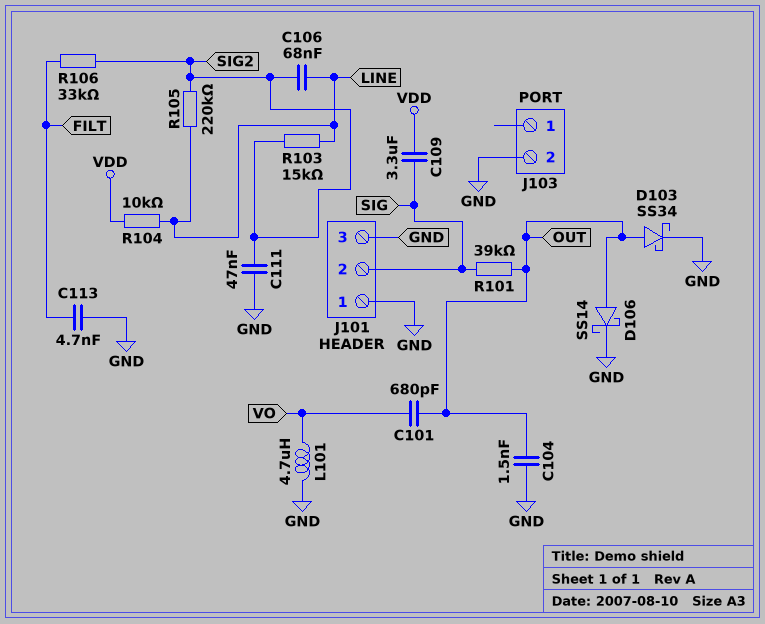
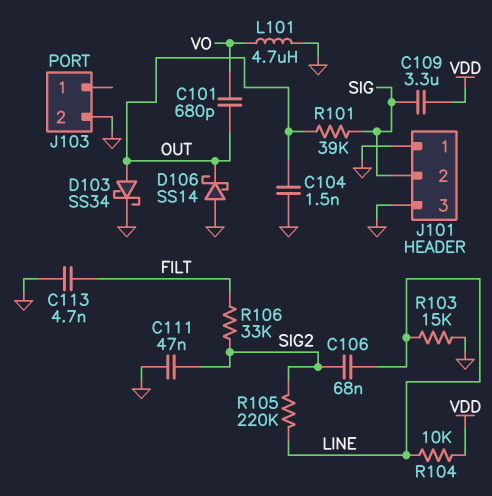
D106: schottky SS14 (A OUT, K GND) -> schottky SS14 (A GND, K OUT)
R103: 15k (LINE, SIG2) -> 15k (GND, LINE)

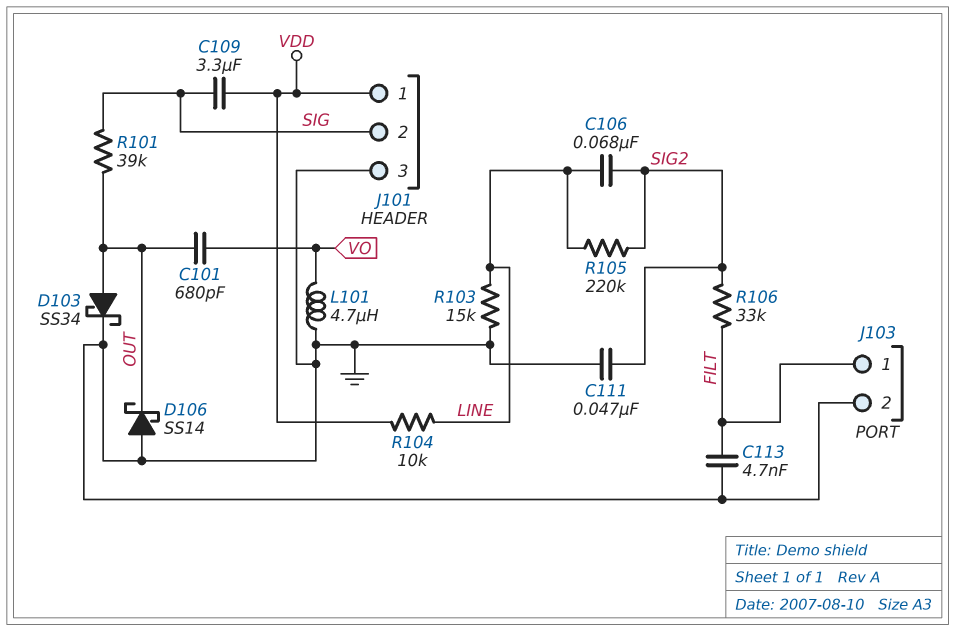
C104: 1.5nF (GND, OUT) -> none
J101 pin 1: GND -> VDD
J103 pin 1: none -> FILT

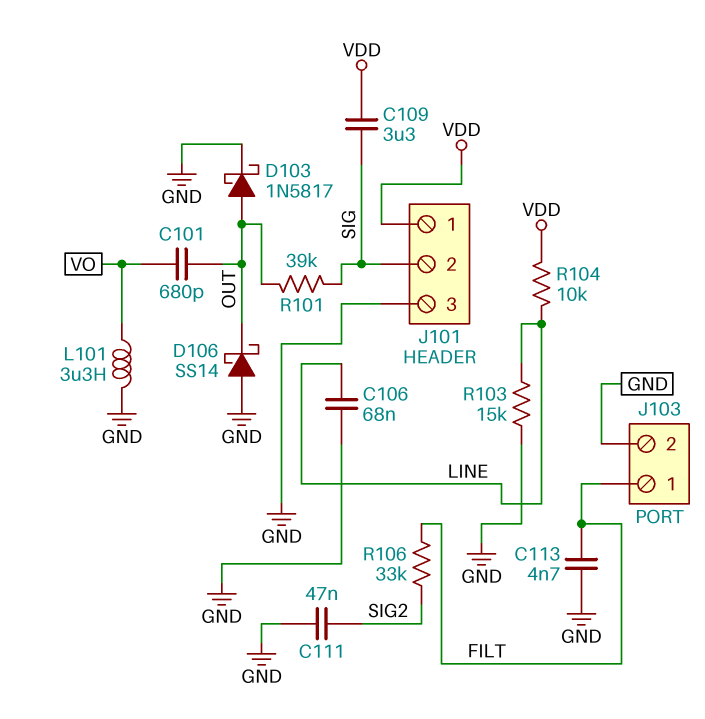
C106: 68nF (LINE, SIG2) -> 68nF (GND, LINE)
D103: schottky SS34 (A OUT, K GND) -> schottky 1N5817 (A OUT, K GND)
L101: 4.7uH (GND, VO) -> 3.3uH (GND, VO)
R105: 220k (LINE, SIG2) -> none

